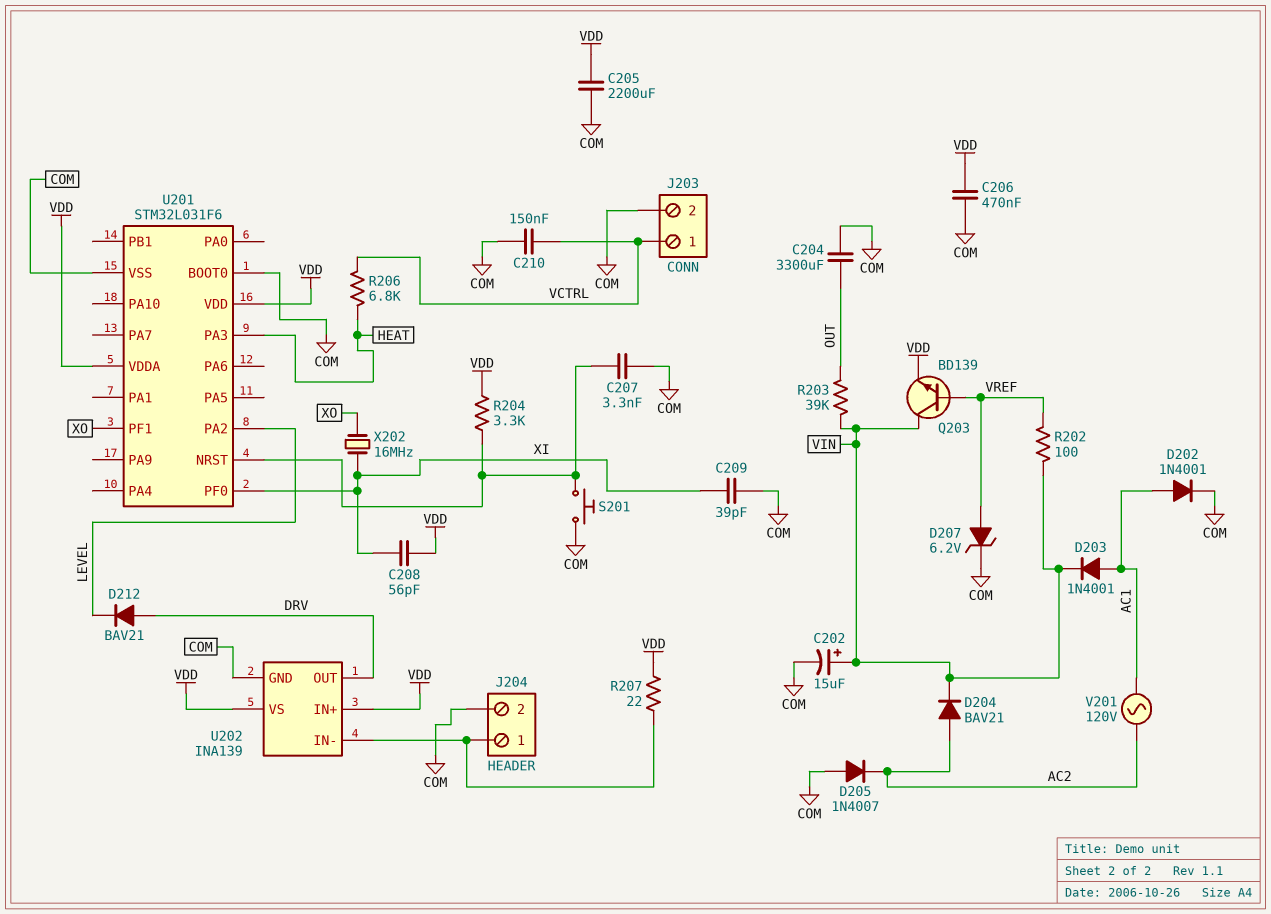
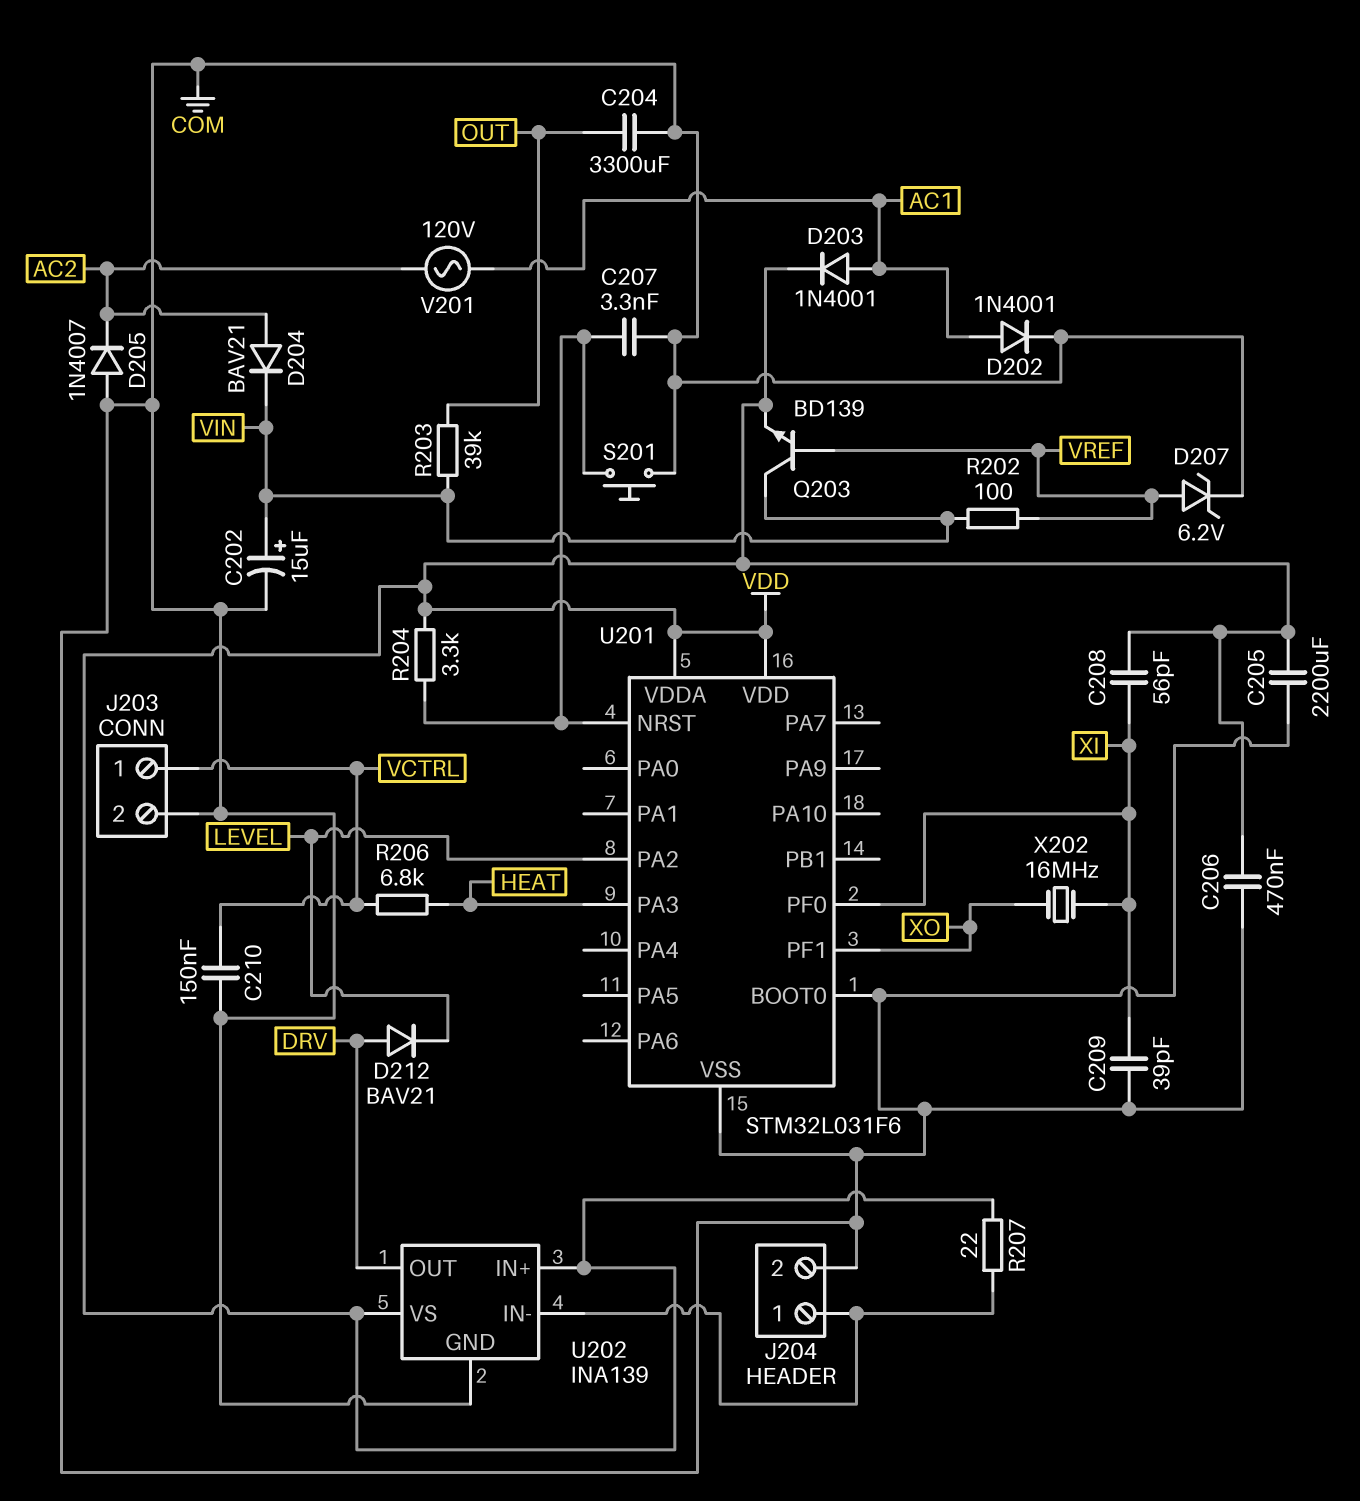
D203: diode 1N4001 (A AC1, K VIN) -> diode 1N4001 (A AC1, K VDD)

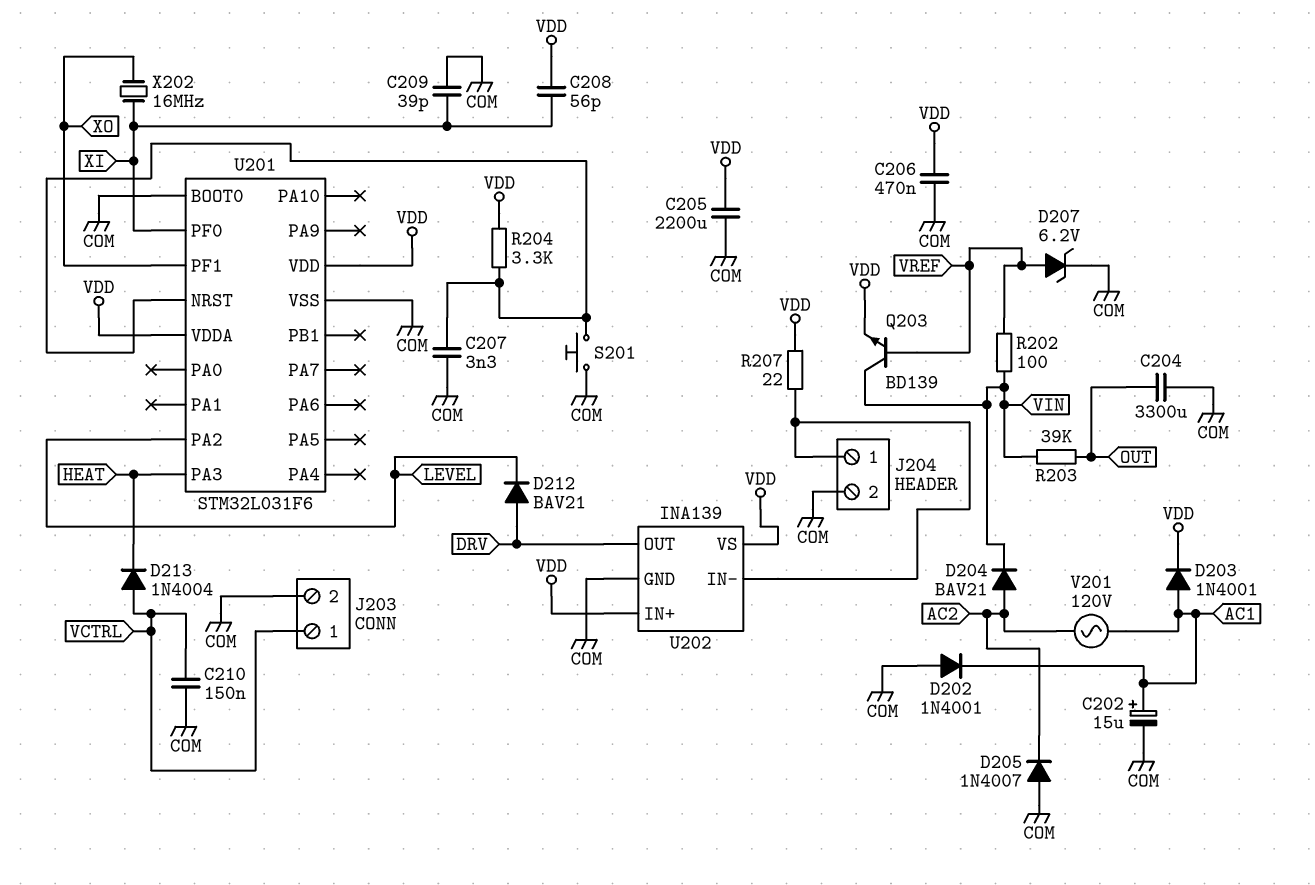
C202: 15uF (plus VIN, minus COM) -> 15uF (plus AC1, minus COM)
D202: diode 1N4001 (A AC1, K COM) -> diode 1N4001 (A COM, K AC1)
D213: none -> diode 1N4004 (A VCTRL, K HEAT)
R206: 6.8k (HEAT, VCTRL) -> none

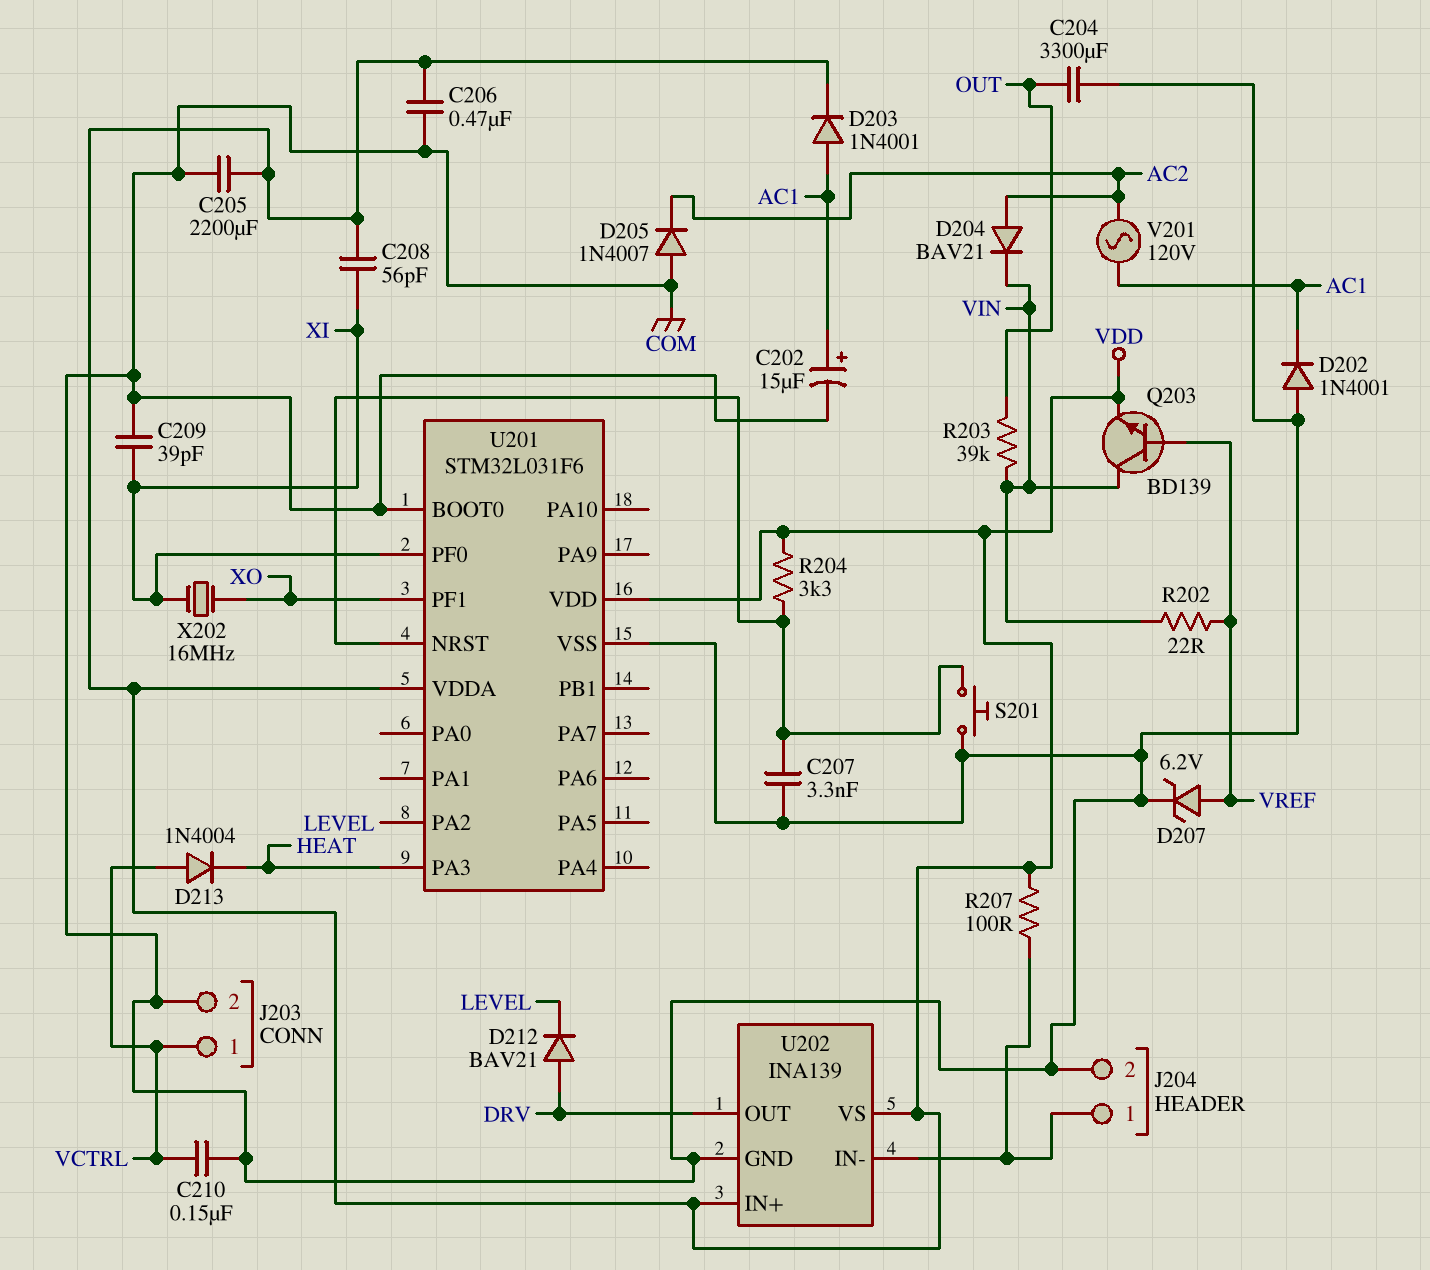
R202: 100 (VIN, VREF) -> 22 (VIN, VREF)
R207: 22 (J204/1, VDD) -> 100 (J204/1, VDD)

